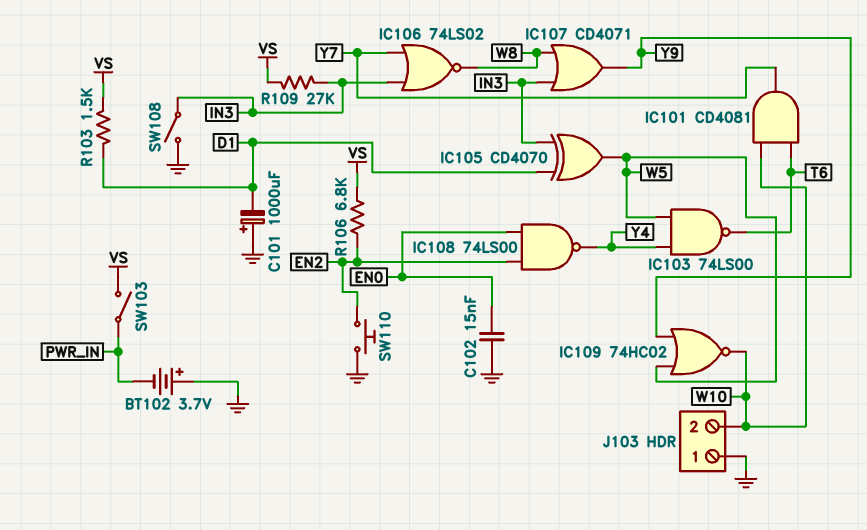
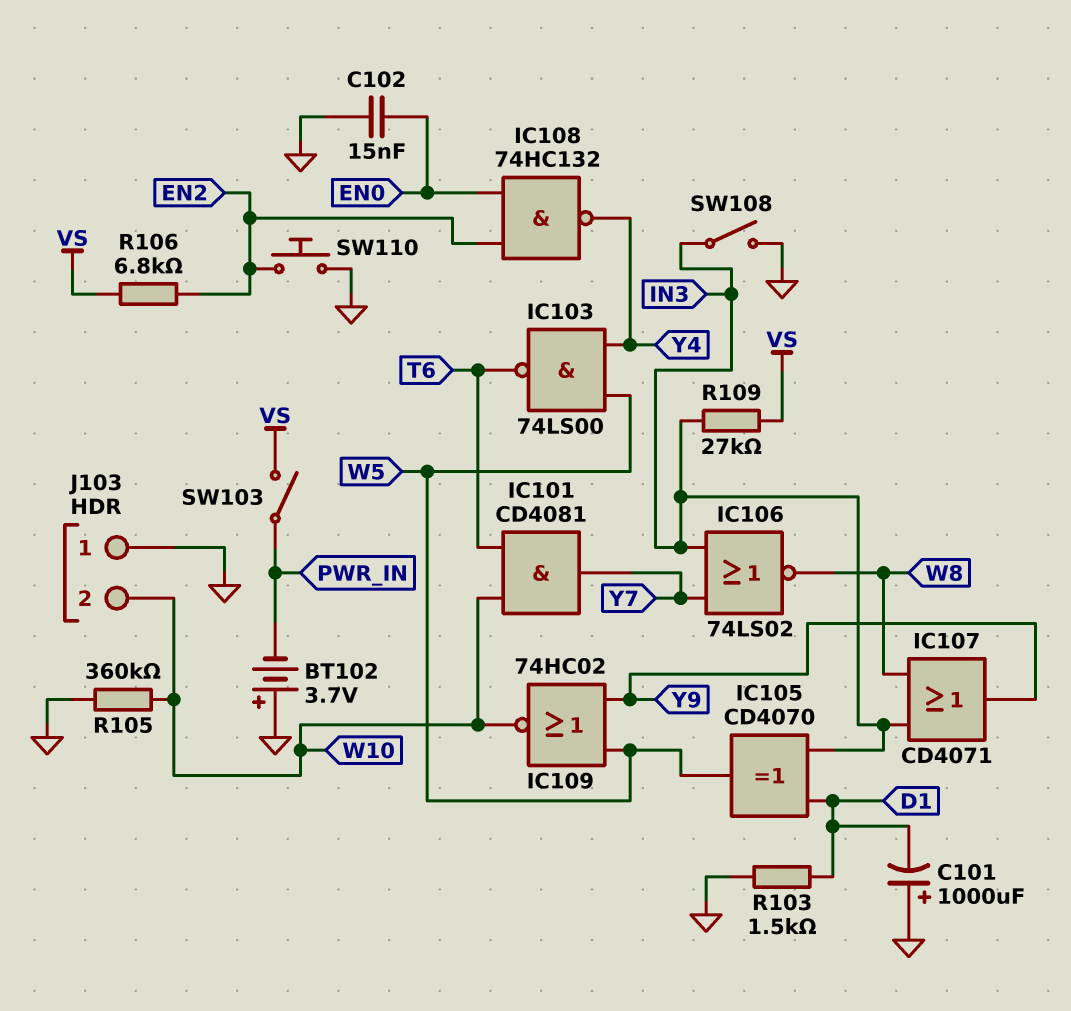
IC108: NAND 74LS00 (in EN0, in EN2, out Y4) -> NAND 74HC132 (in EN0, in EN2, out Y4)
R103: 1.5k (D1, VS) -> 1.5k (D1, GND)
R105: none -> 360k (GND, W10)

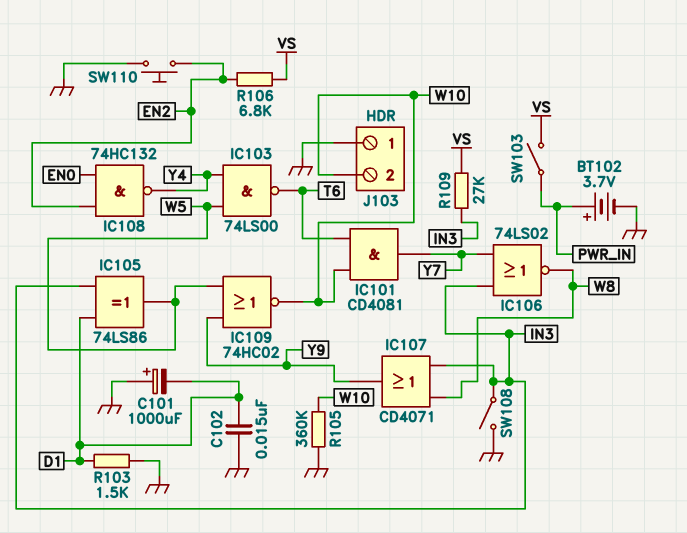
BT102: 3.7V (plus GND, minus PWR_IN) -> 3.7V (plus PWR_IN, minus GND)
C102: 15nF (EN0, GND) -> 15nF (D1, GND)
IC105: XOR CD4070 (in D1, in IN3, out W5) -> XOR 74LS86 (in D1, in IN3, out W5)

